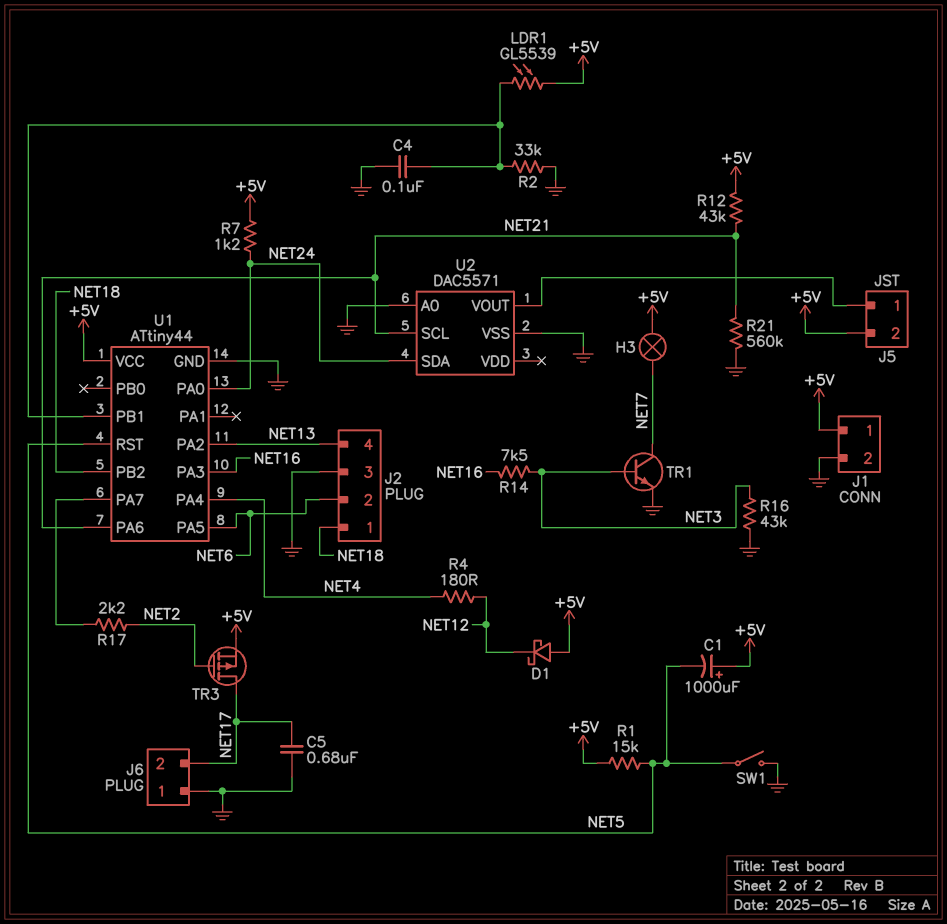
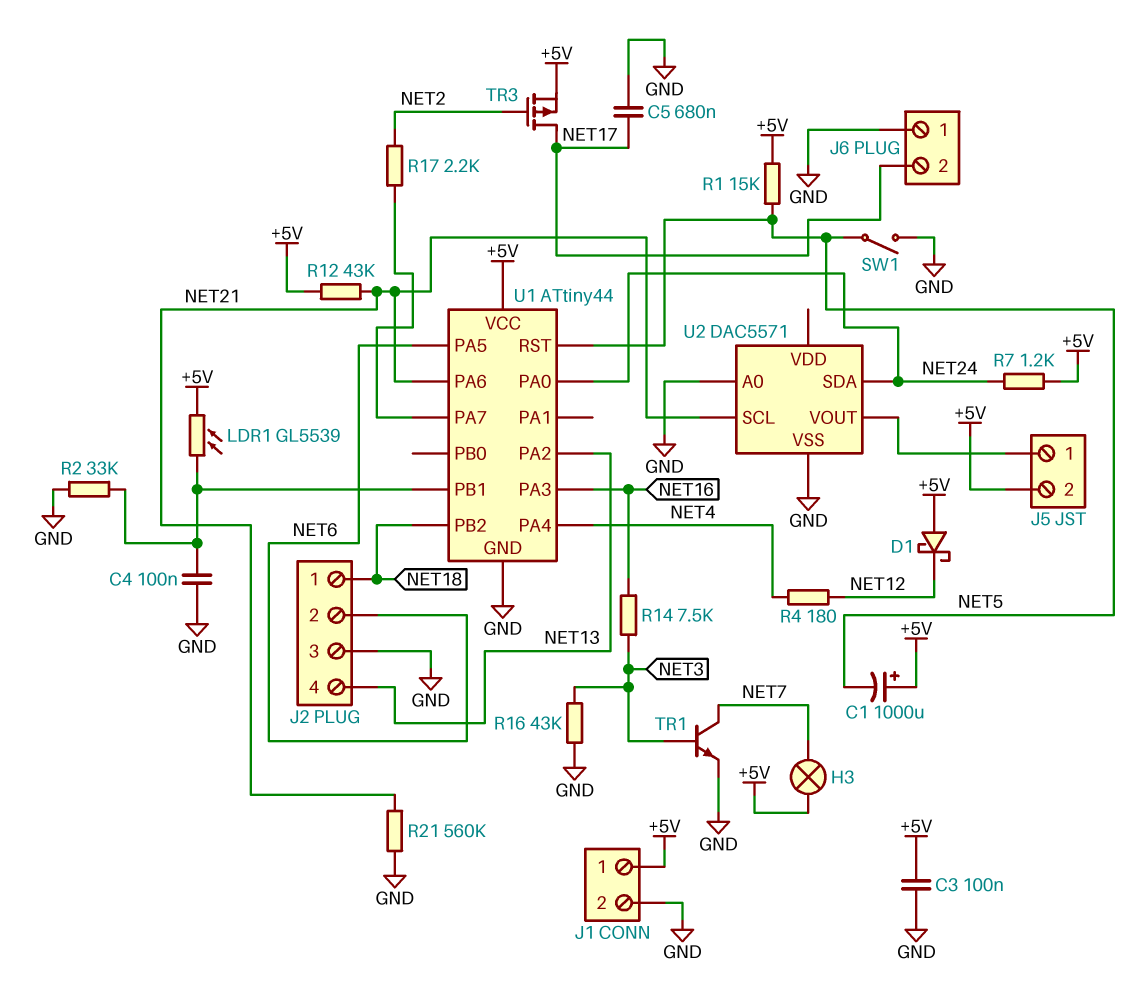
C3: none -> 100nF (+5V, GND)

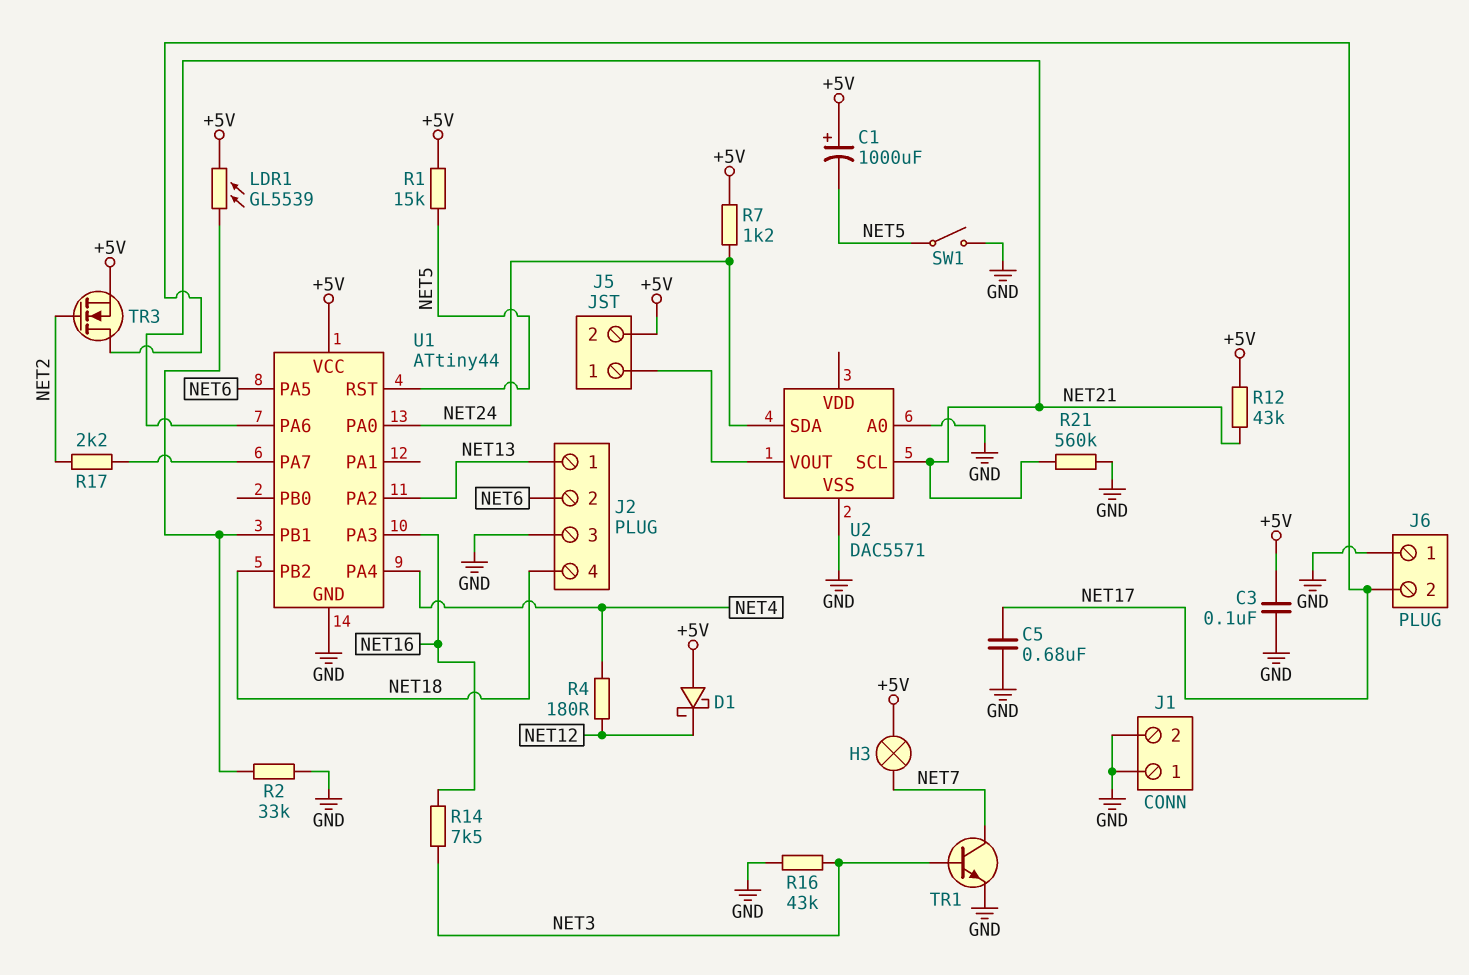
C4: 100nF (GND, U1/PB1) -> none
J1 pin 1: +5V -> GND
J2 pin 1: NET18 -> NET13
J2 pin 4: NET13 -> NET18
TR3: PMOS (G NET2, D NET17, S +5V) -> NMOS (G NET2, D NET17, S +5V)

